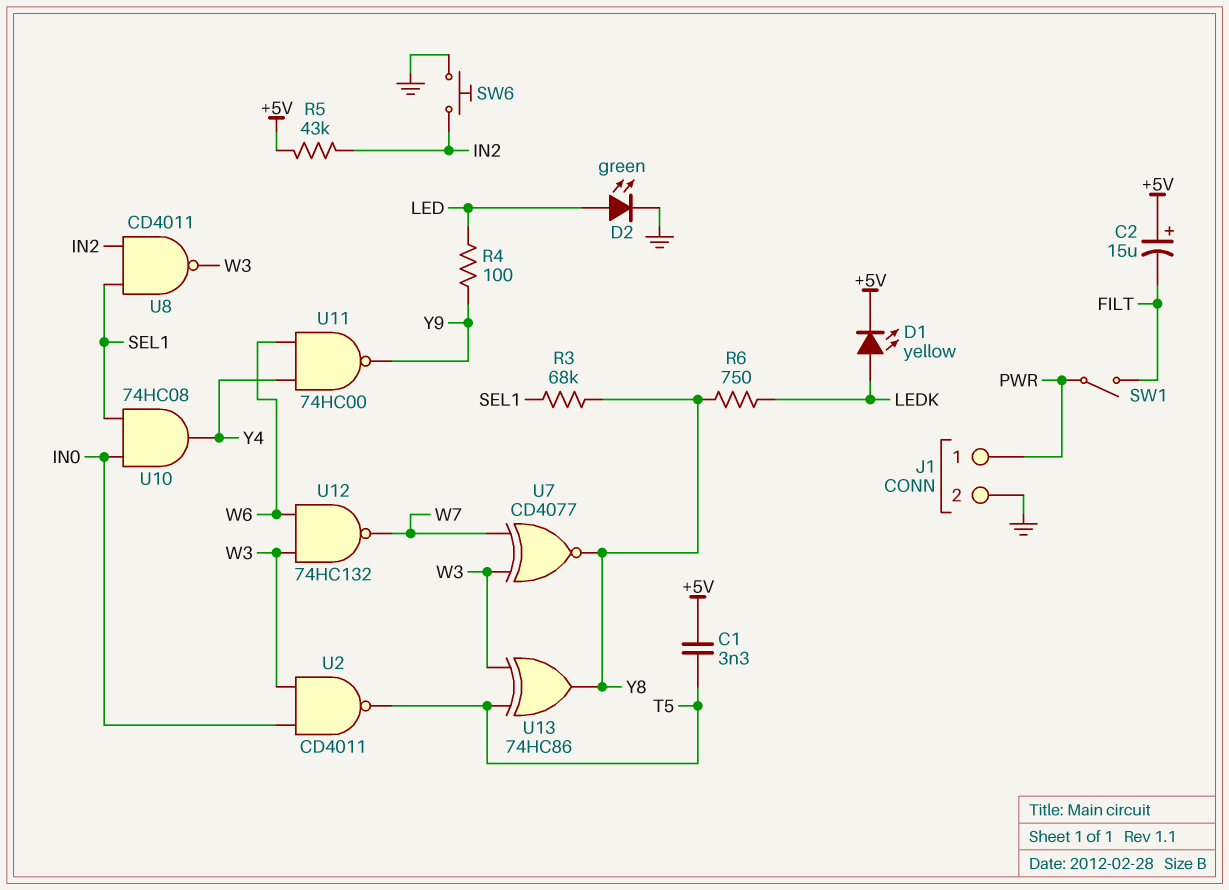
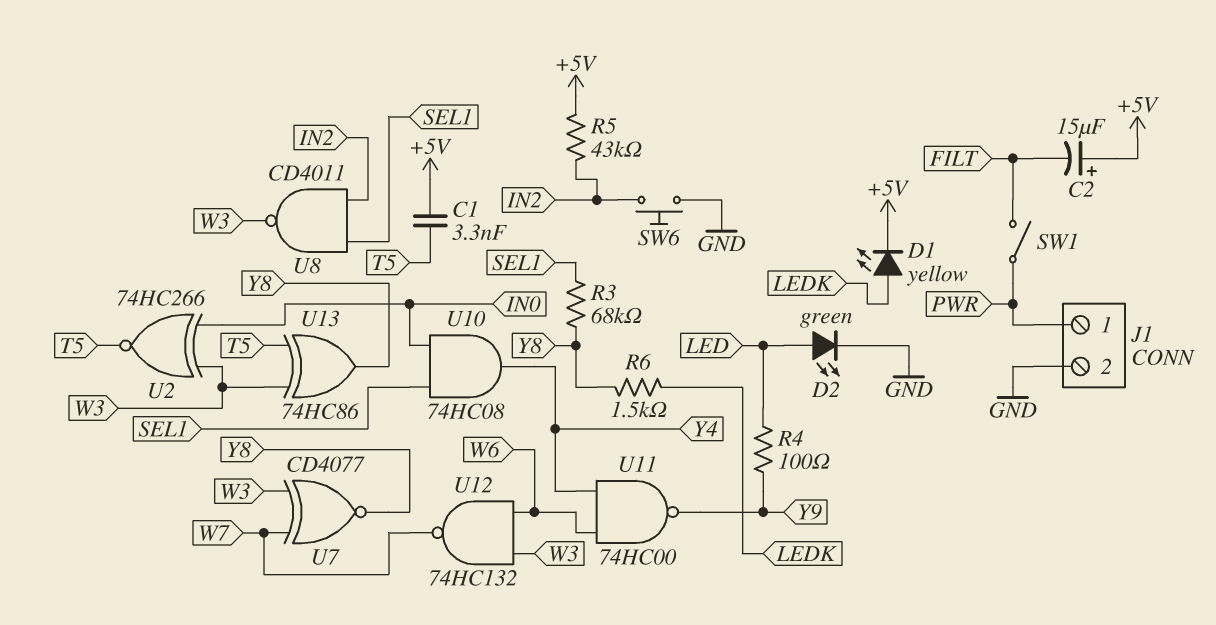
R6: 750 (LEDK, Y8) -> 1.5k (LEDK, Y8)
U2: NAND CD4011 (in IN0, in W3, out T5) -> XNOR 74HC266 (in IN0, in W3, out T5)

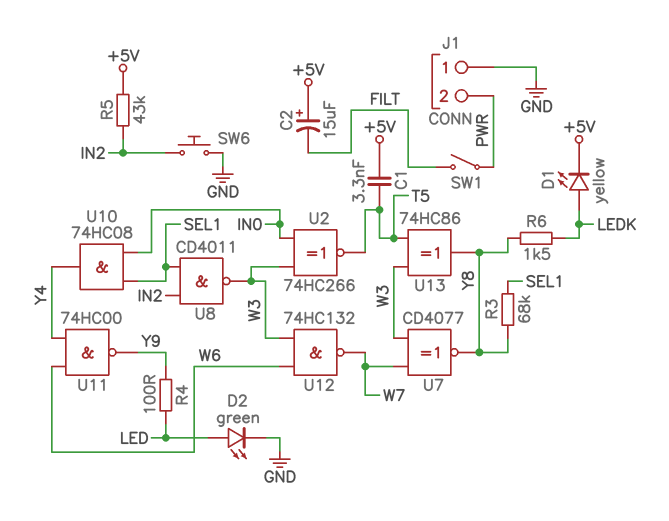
J1 pin 1: PWR -> GND
J1 pin 2: GND -> PWR

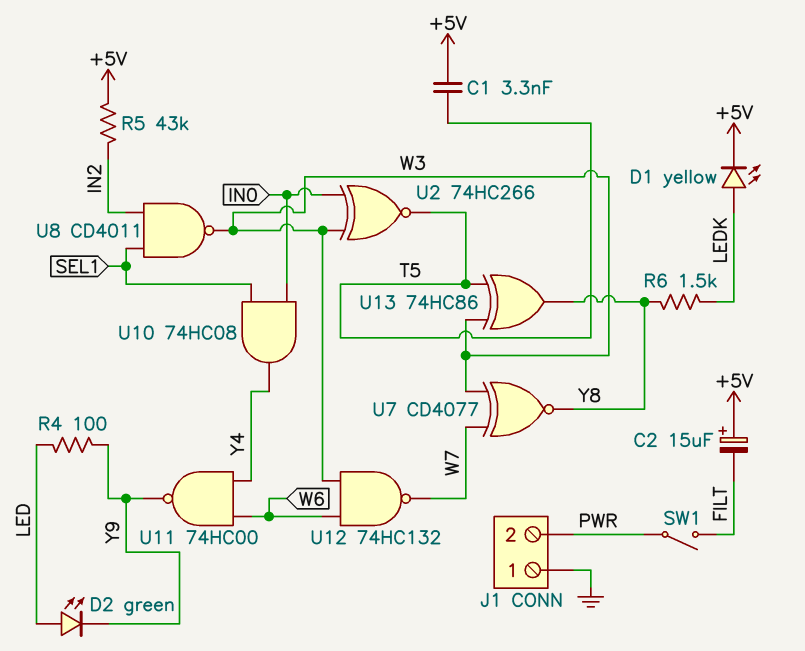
D2: LED green (A LED, K GND) -> LED green (A LED, K Y9)
R3: 68k (SEL1, Y8) -> none
SW6: button (GND, IN2) -> none

